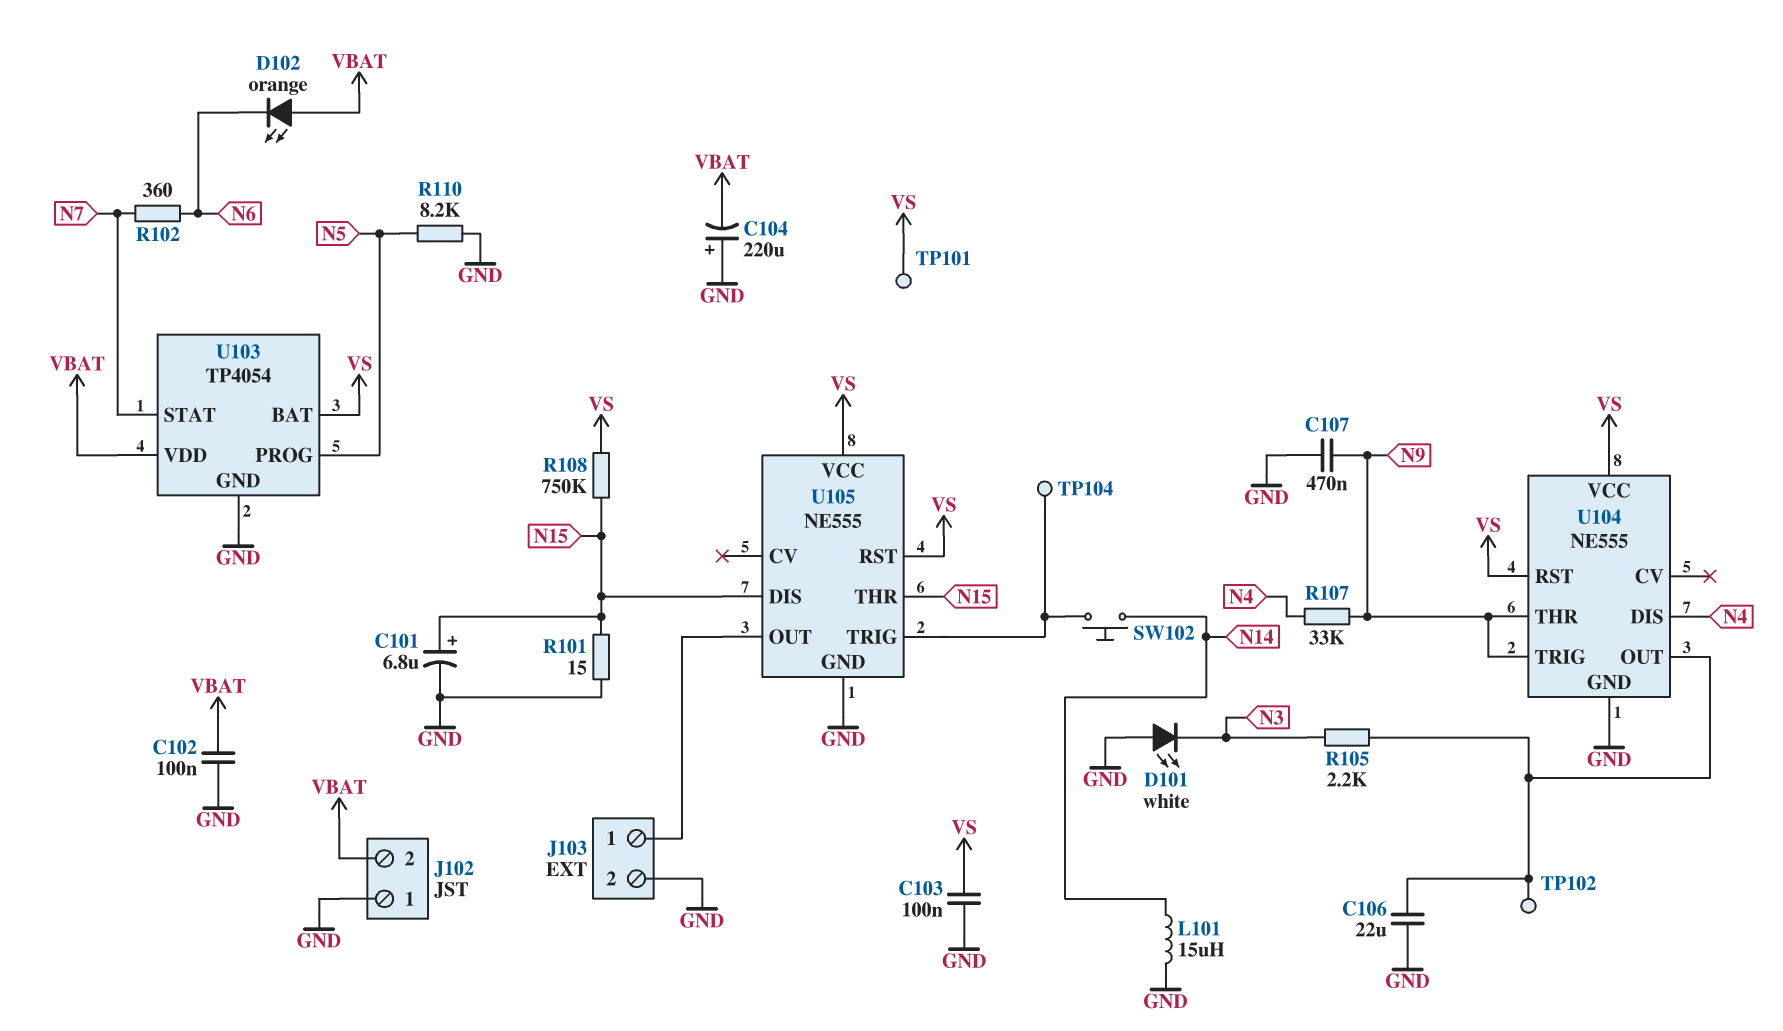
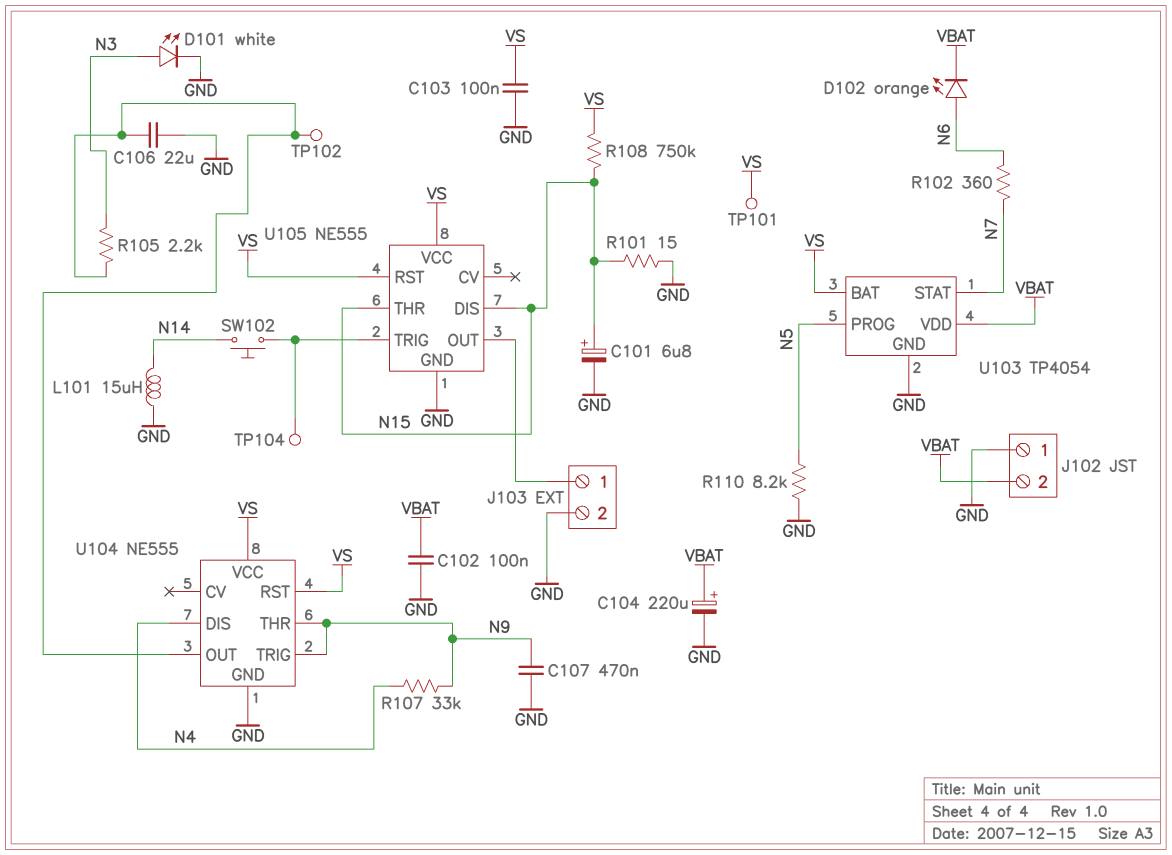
C104: 220uF (plus GND, minus VBAT) -> 220uF (plus VBAT, minus GND)
D101: LED white (A GND, K N3) -> LED white (A N3, K GND)
D102: LED orange (A VBAT, K N6) -> LED orange (A N6, K VBAT)

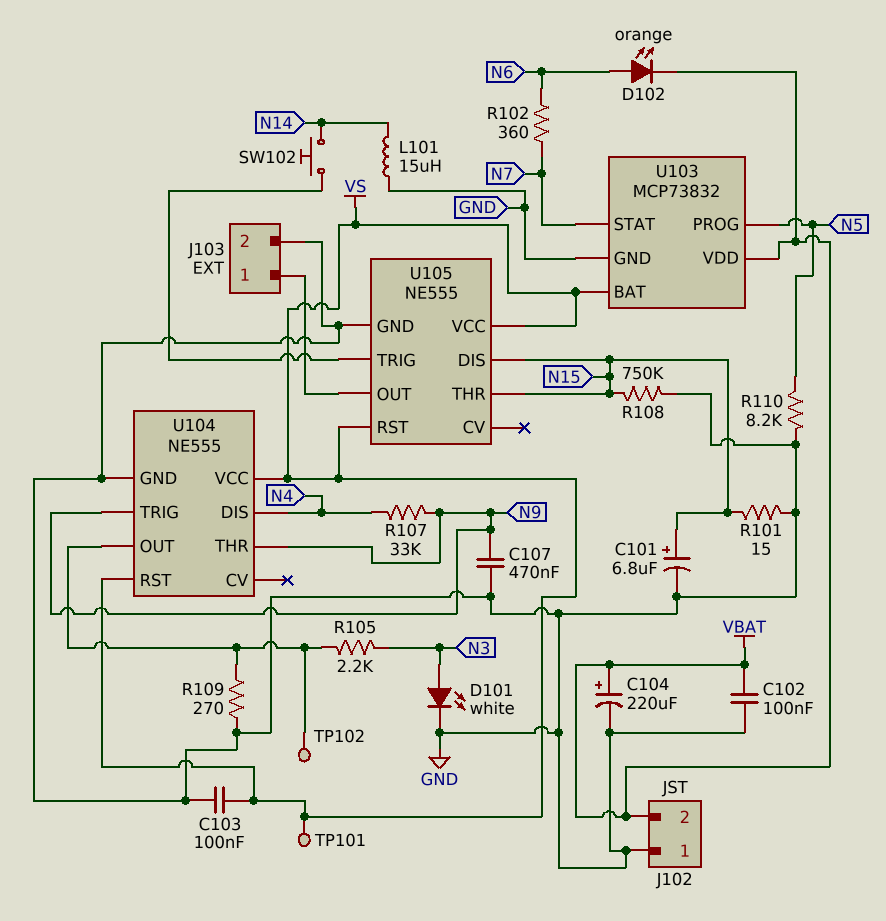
C106: 22uF (GND, U104/OUT) -> none
R108: 750k (N15, VS) -> 750k (GND, N15)
R109: none -> 270 (GND, U104/OUT)
TP104: test point (U105/TRIG) -> none
U103: TP4054 -> MCP73832

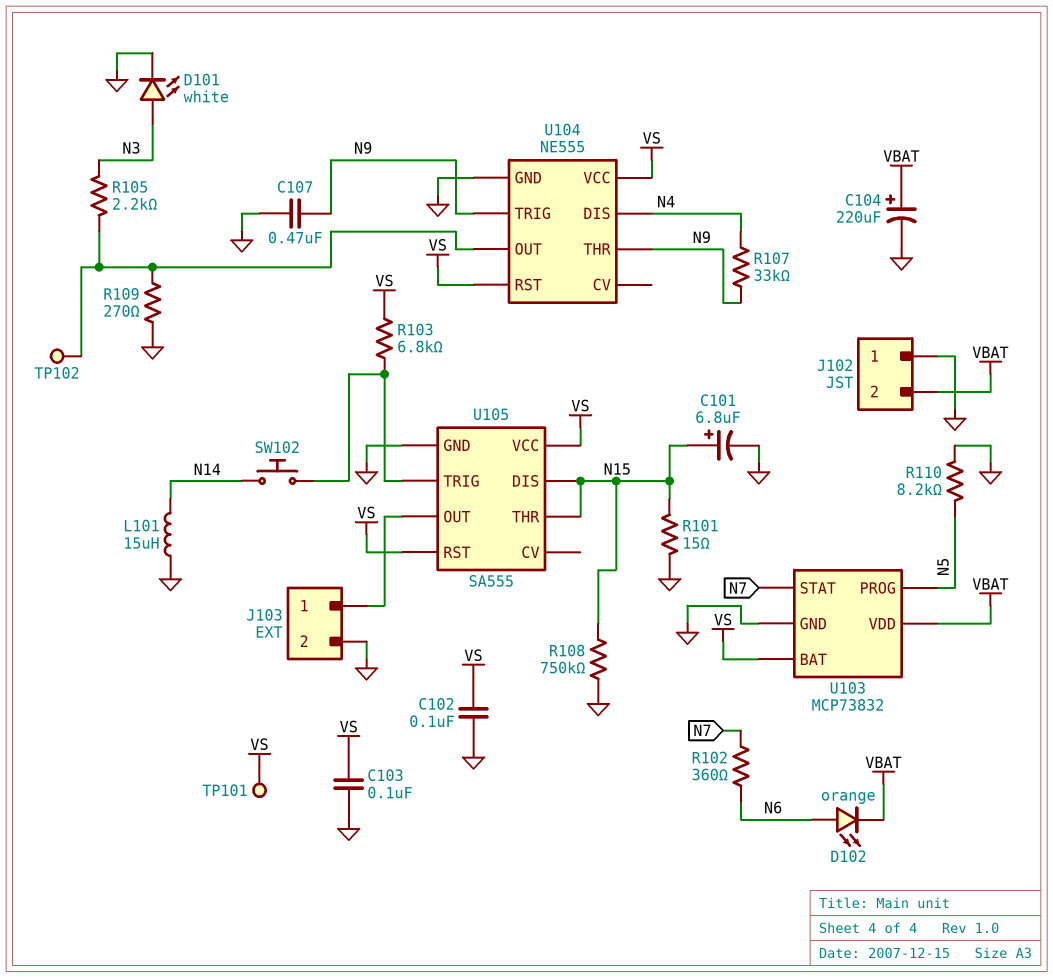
C102: 100nF (GND, VBAT) -> 100nF (GND, VS)
R103: none -> 6.8k (U105/TRIG, VS)
U105: NE555 -> SA555

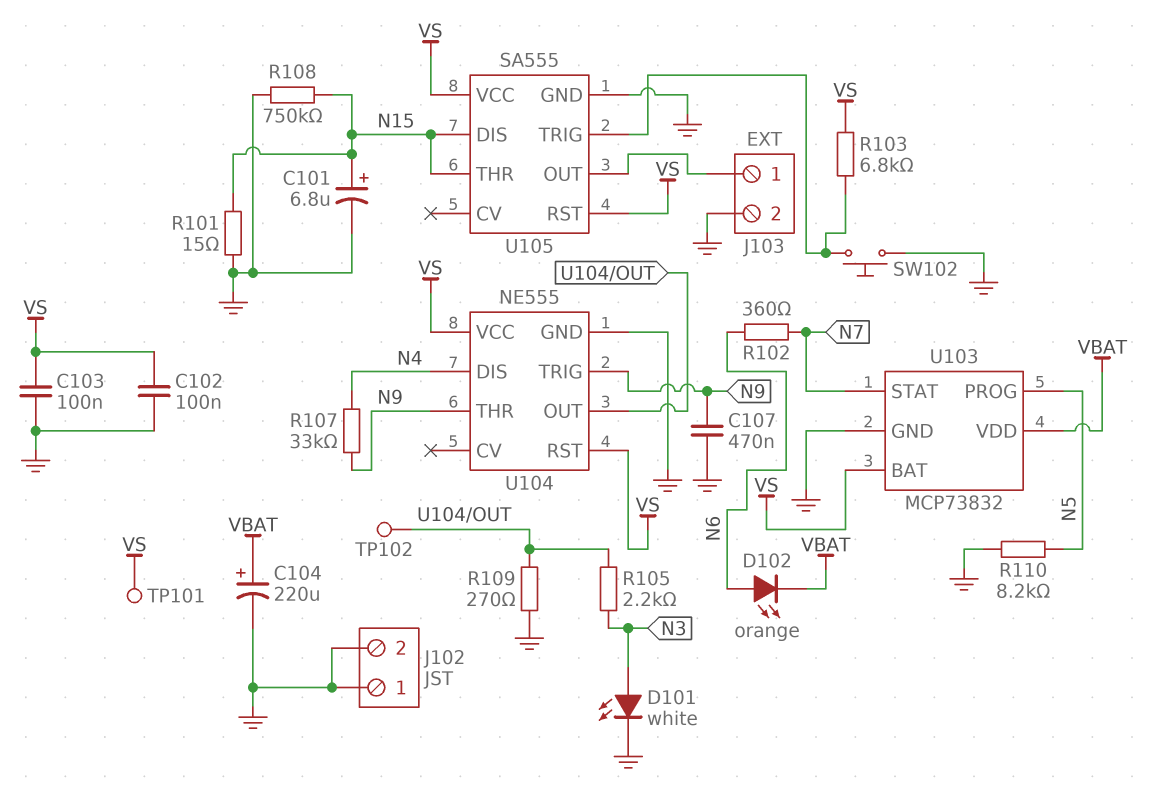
J102 pin 2: VBAT -> GND
L101: 15uH (GND, N14) -> none
SW102: button (N14, U105/TRIG) -> button (GND, U105/TRIG)

